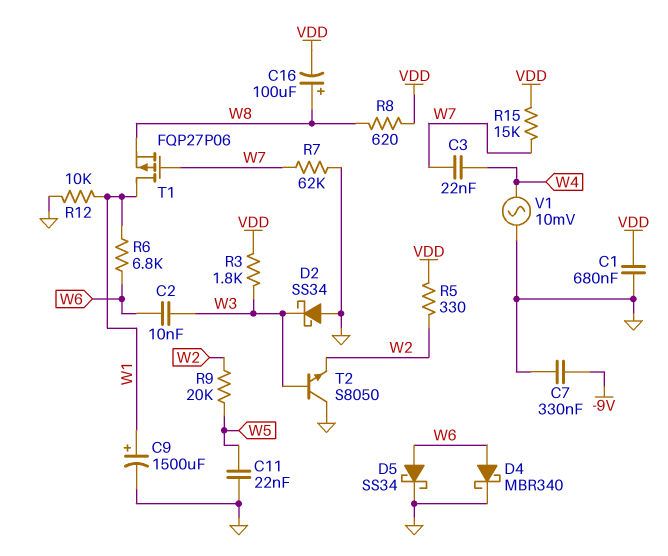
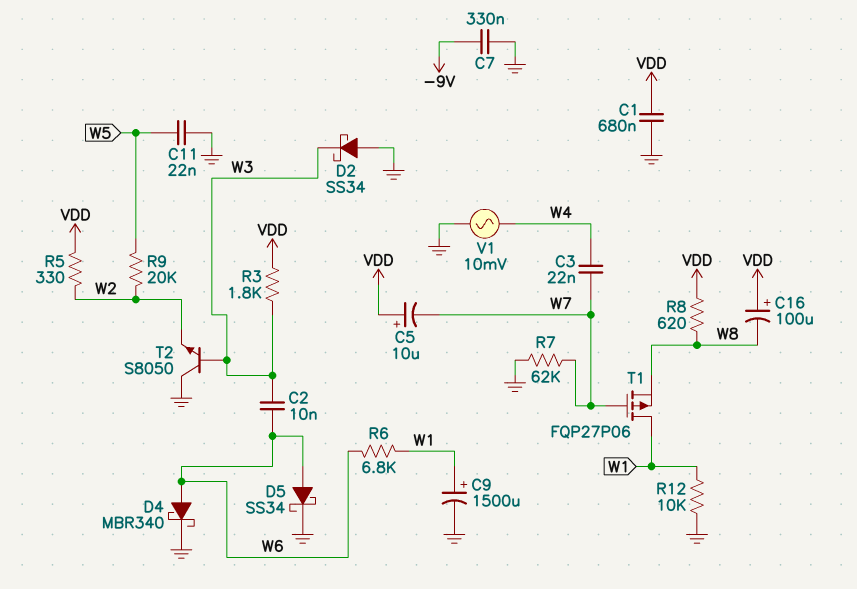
C5: none -> 10uF (plus VDD, minus W7)
C16: 100uF (plus W8, minus VDD) -> 100uF (plus VDD, minus W8)
R15: 15k (VDD, W7) -> none

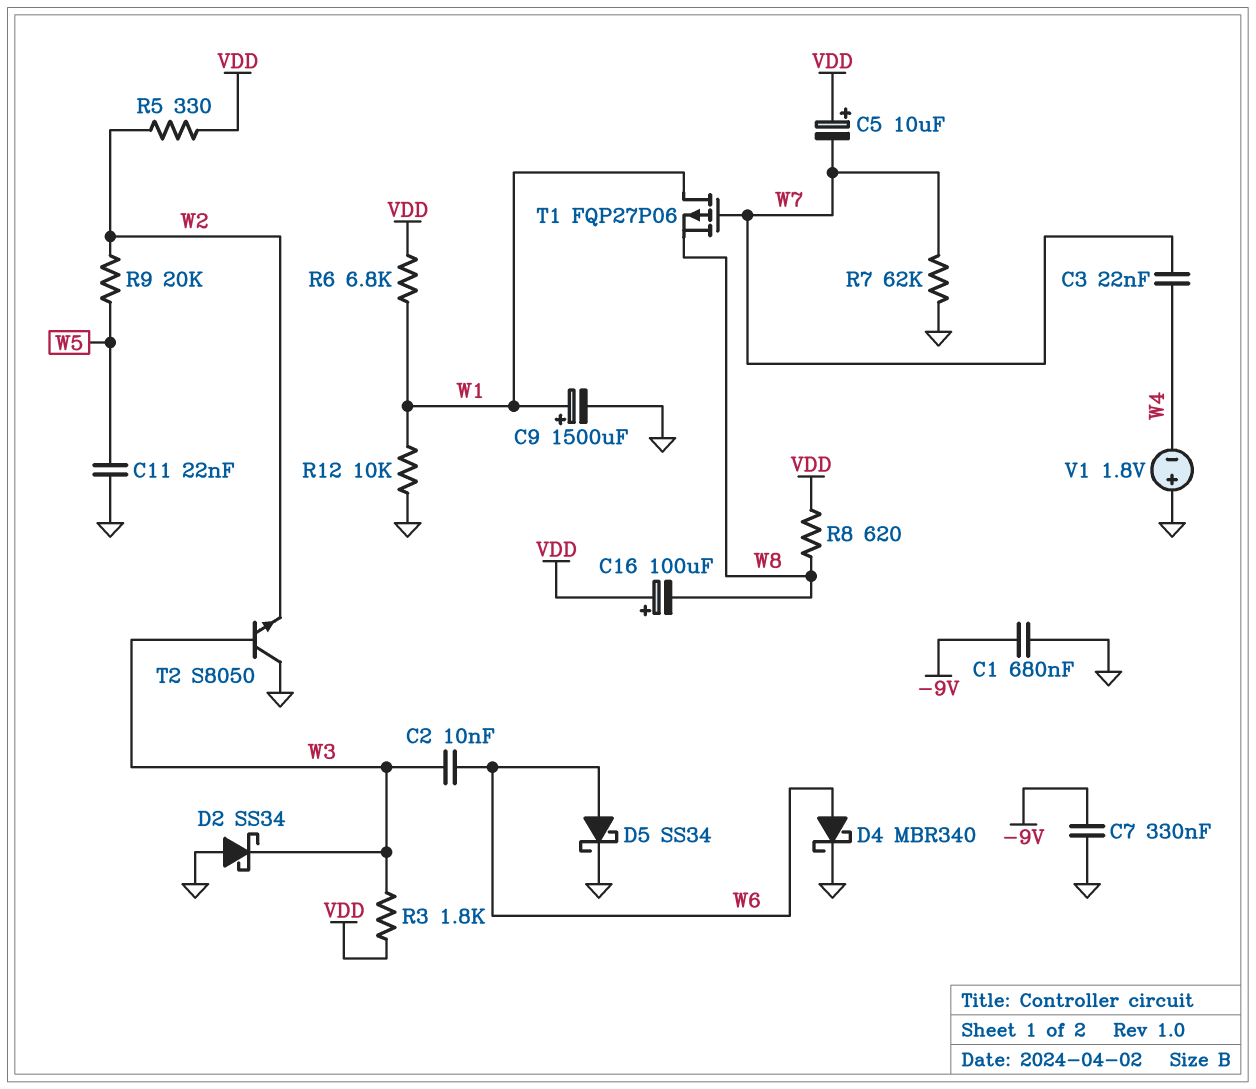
C1: 680nF (GND, VDD) -> 680nF (-9V, GND)
R6: 6.8k (W1, W6) -> 6.8k (VDD, W1)
V1: AC 10mV (GND, W4) -> 1.8V (plus GND, minus W4)

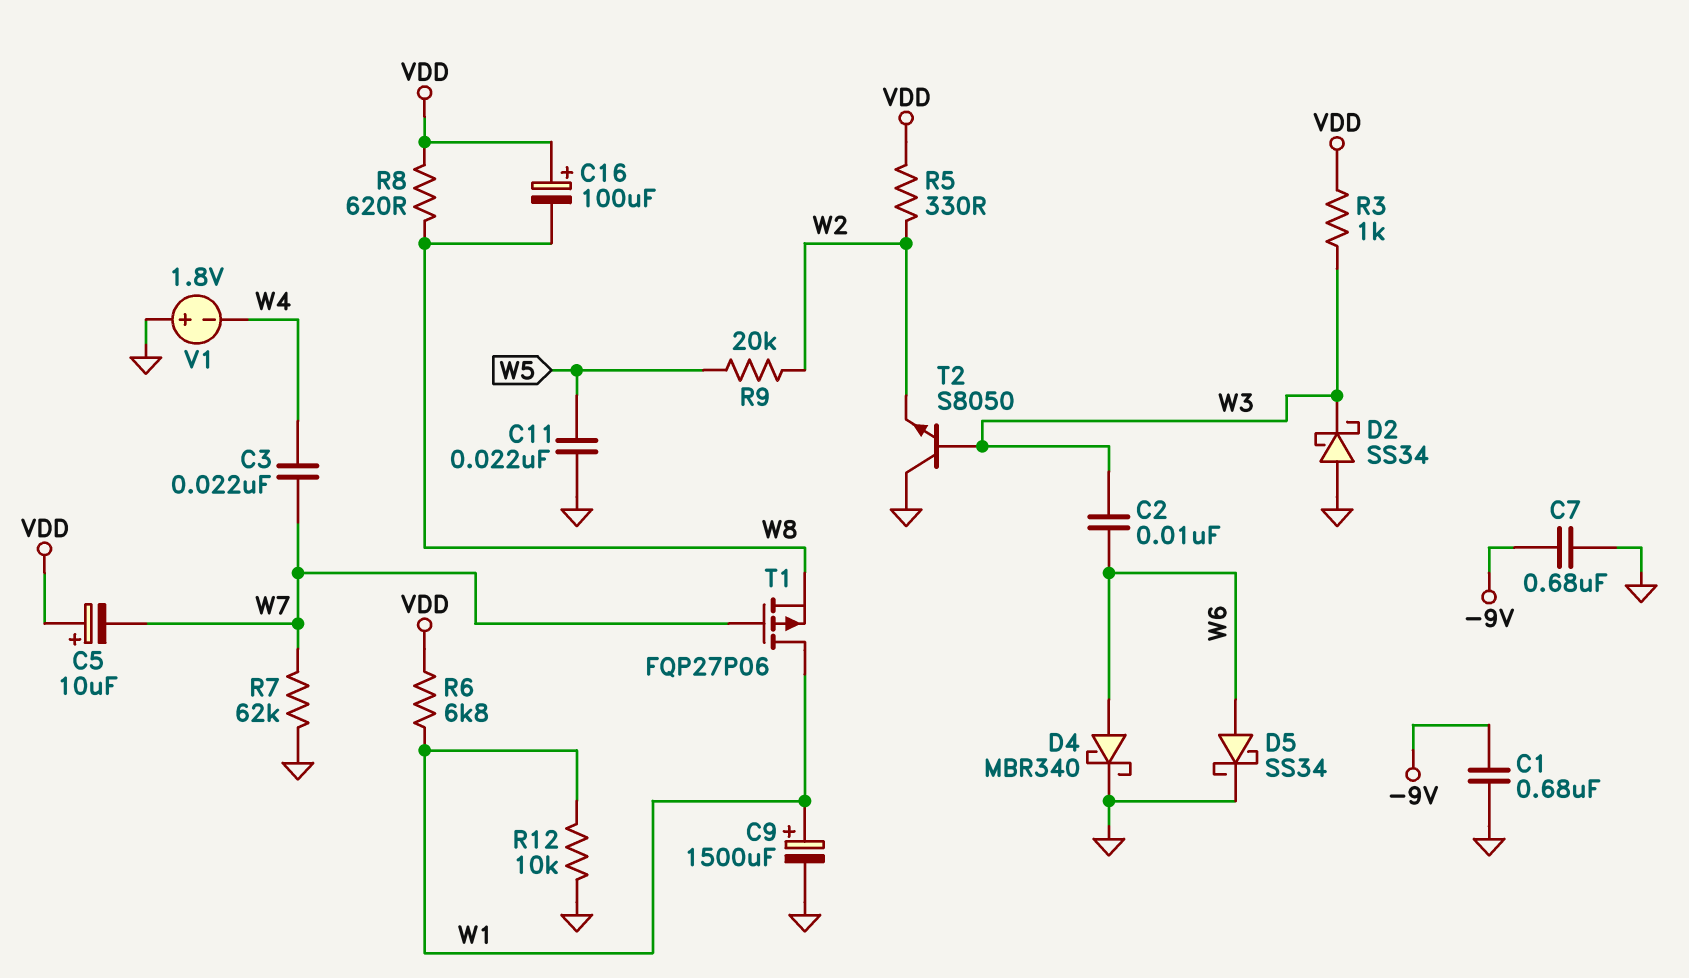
C7: 330nF (-9V, GND) -> 680nF (-9V, GND)
R3: 1.8k (VDD, W3) -> 1k (VDD, W3)

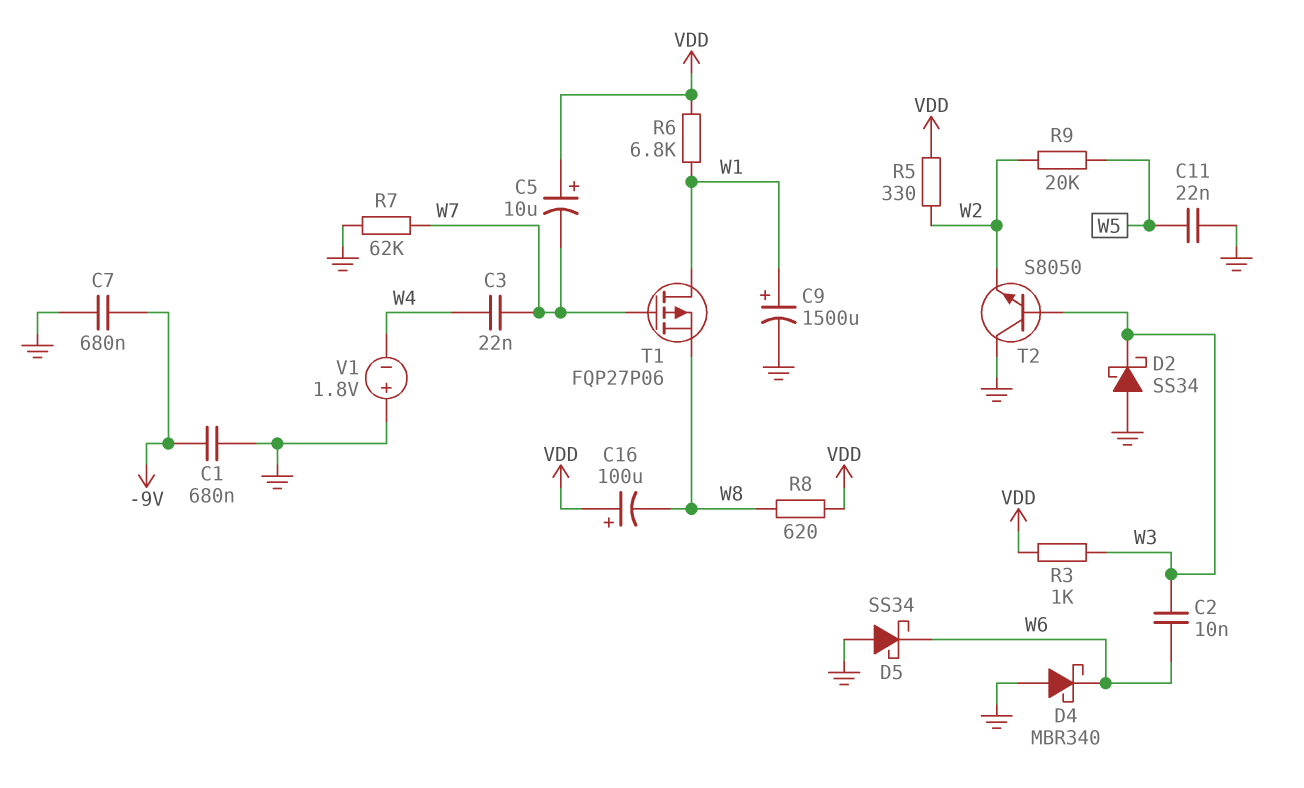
D4: schottky MBR340 (A W6, K GND) -> schottky MBR340 (A GND, K W6)
D5: schottky SS34 (A W6, K GND) -> schottky SS34 (A GND, K W6)
R12: 10k (GND, W1) -> none

